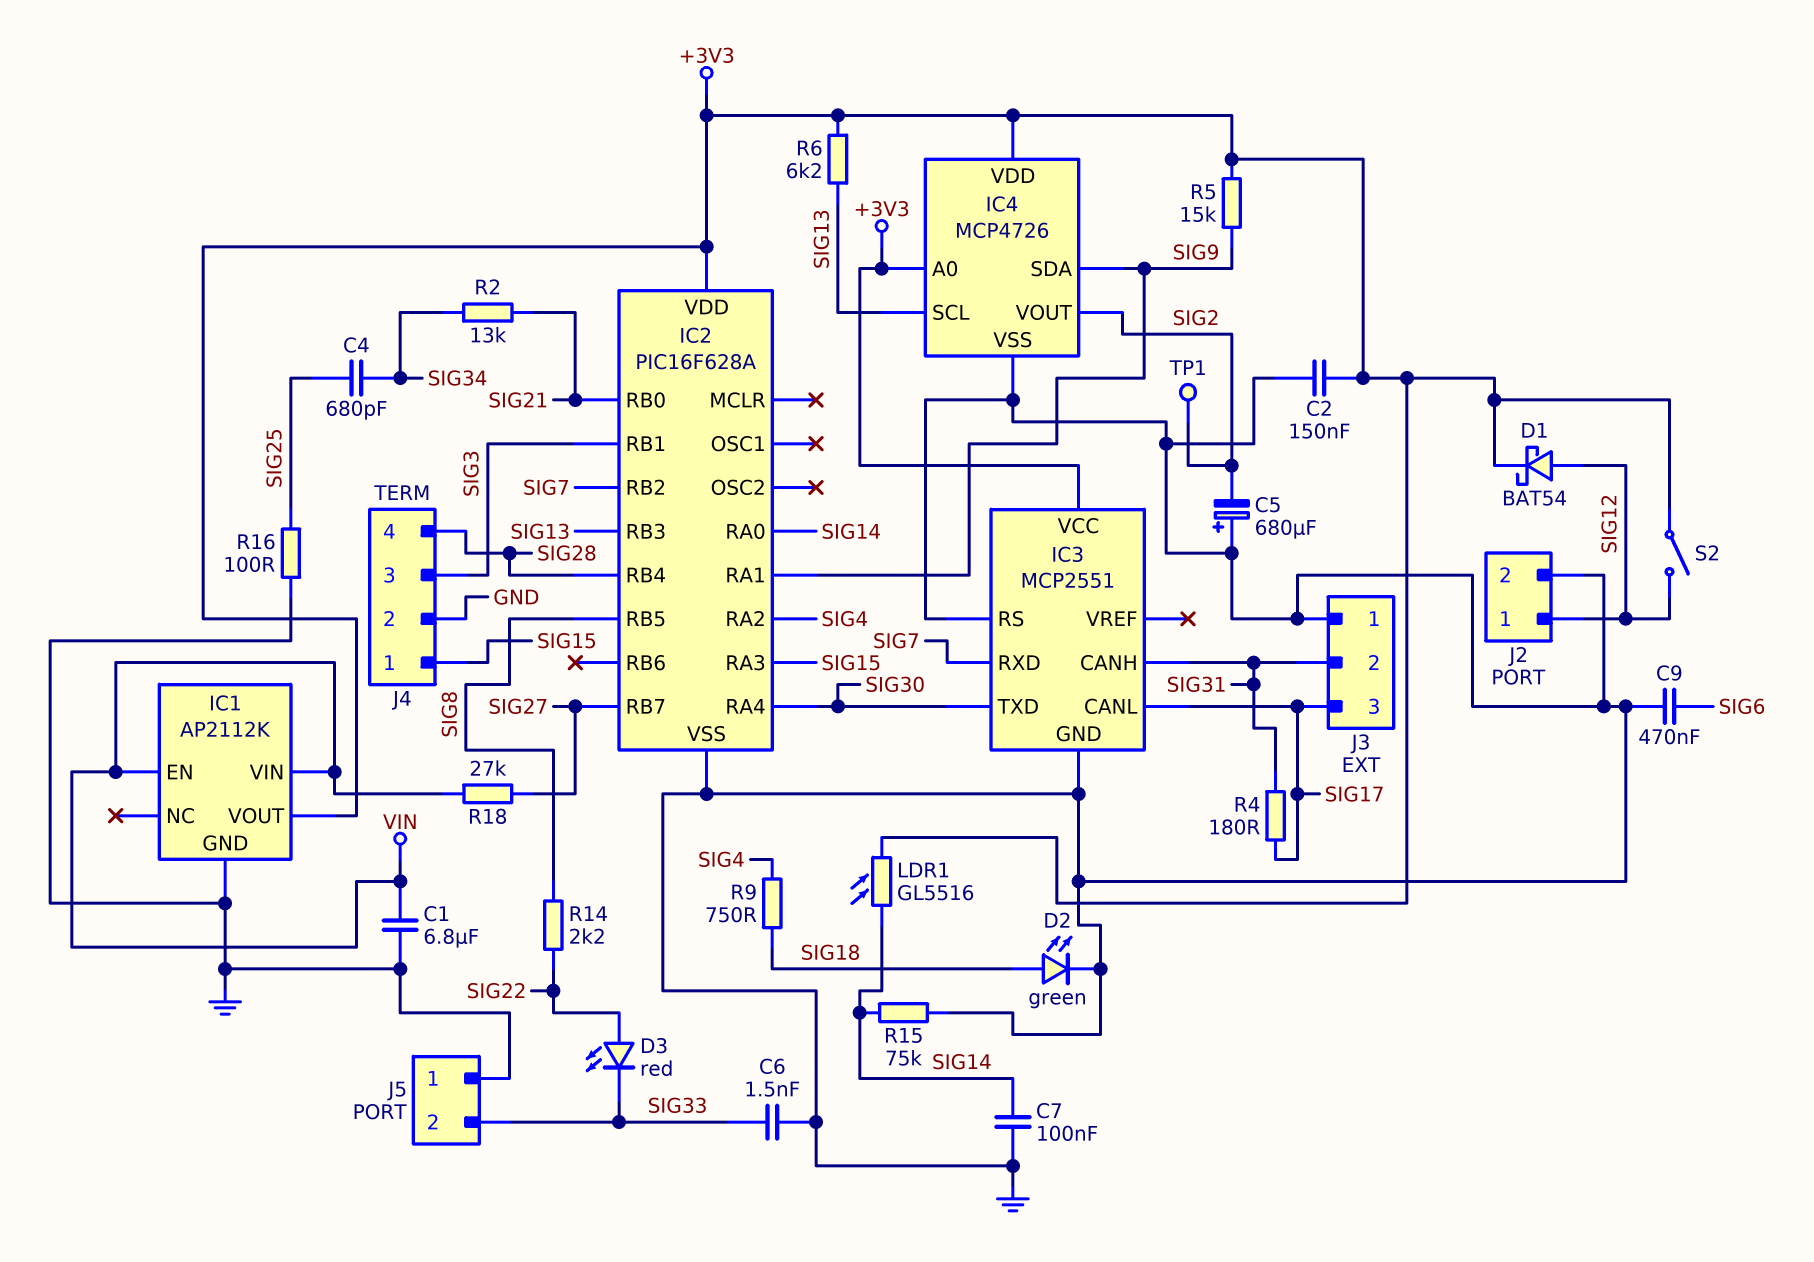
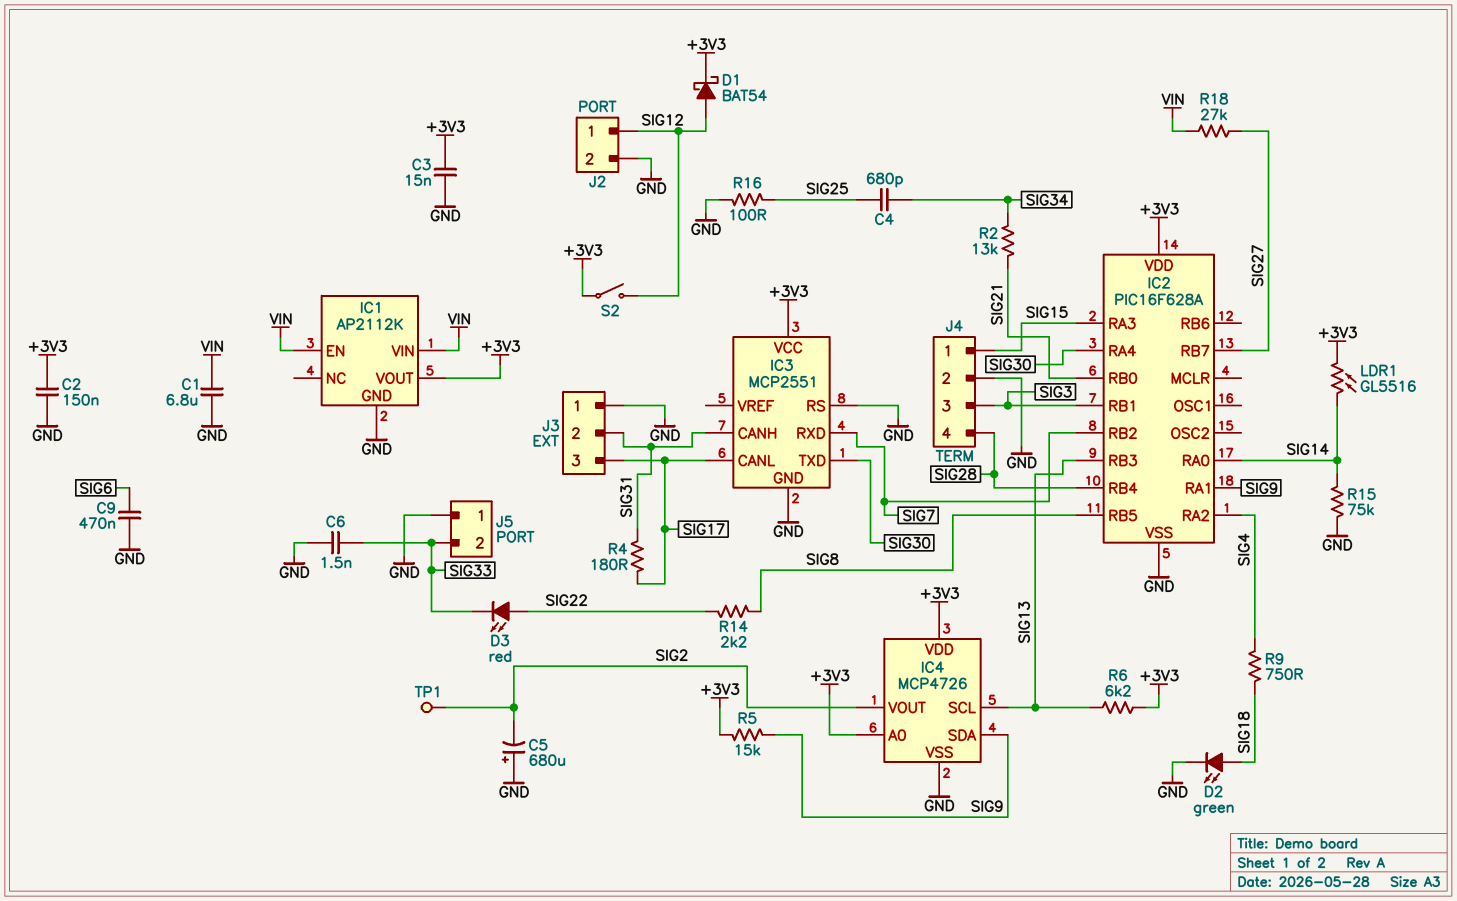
C3: none -> 15nF (+3V3, GND)
C7: 100nF (GND, SIG14) -> none

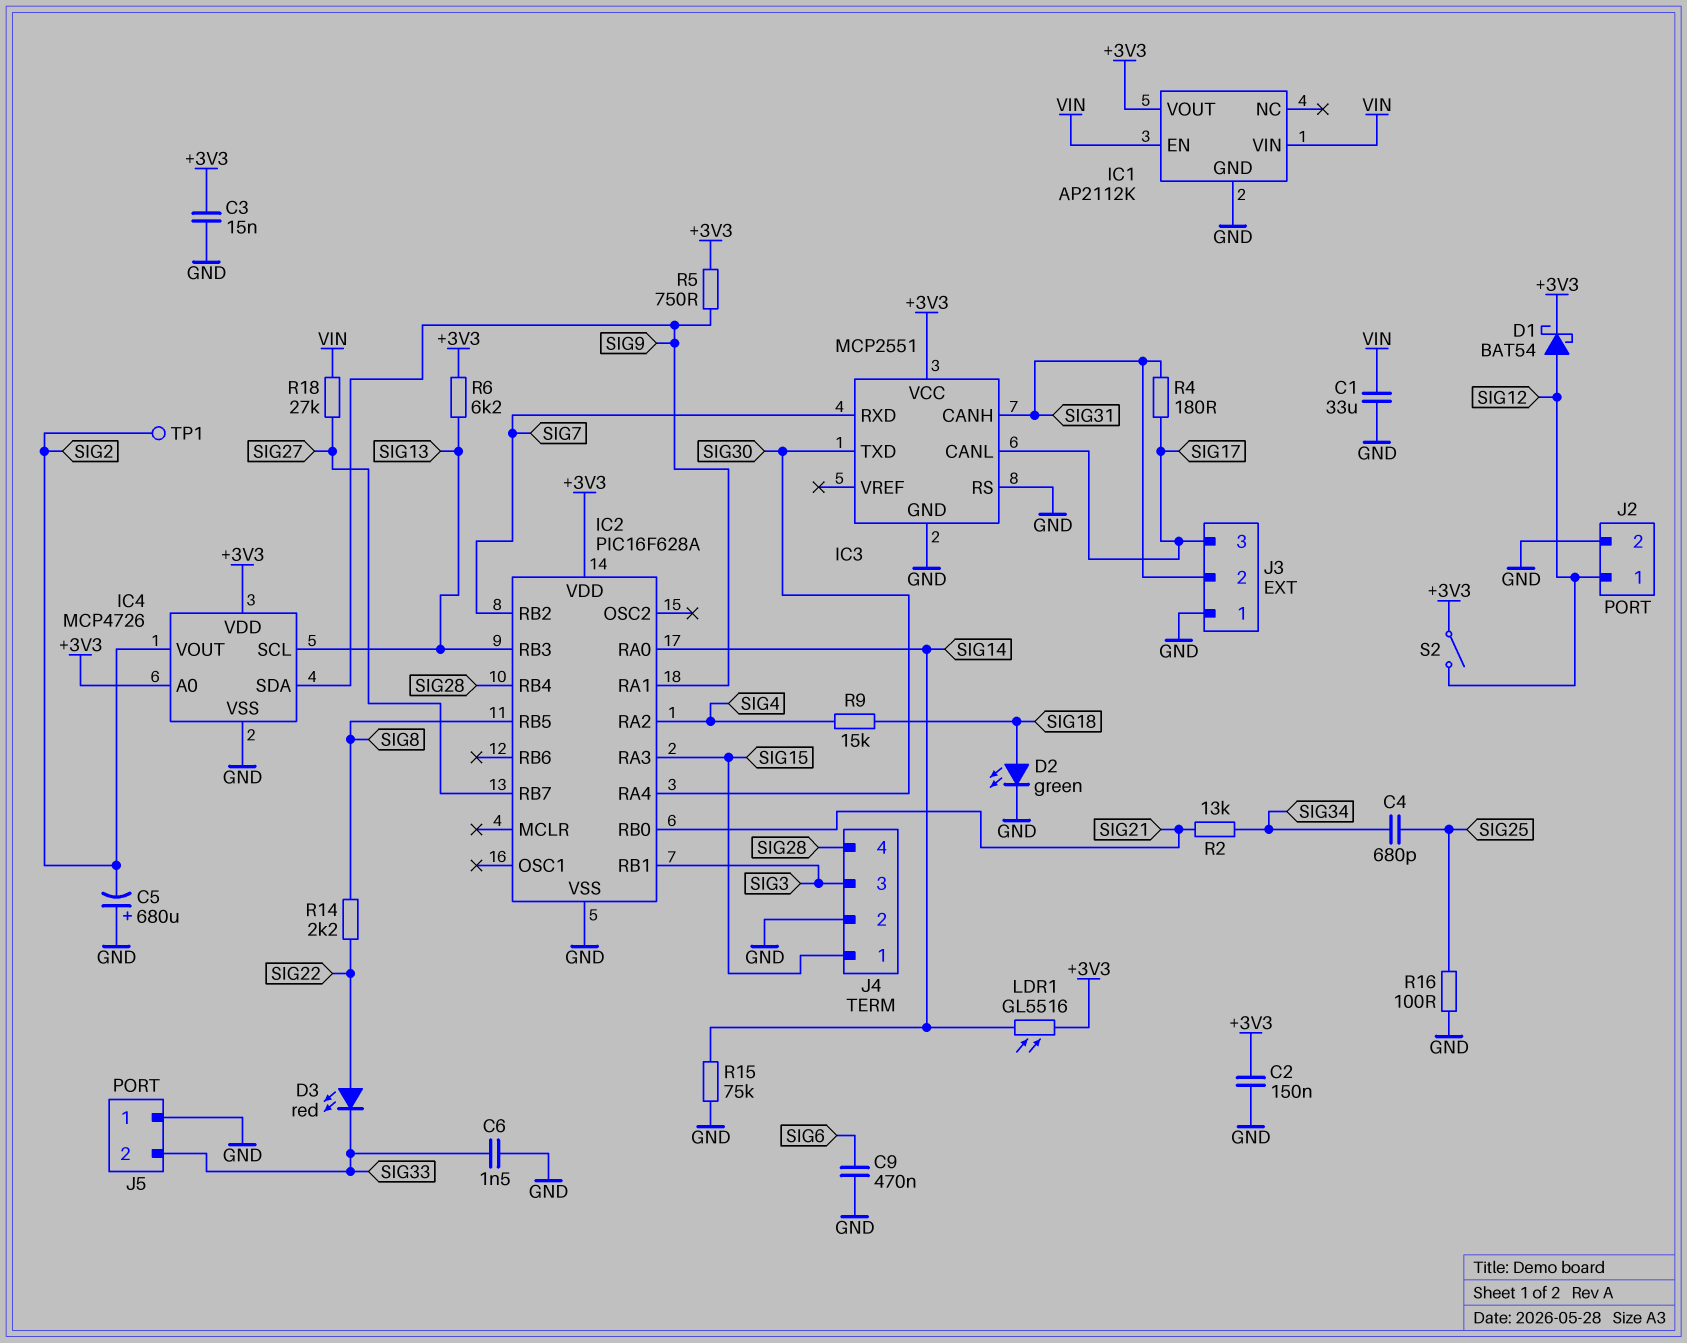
C1: 6.8uF (GND, VIN) -> 33uF (GND, VIN)
R5: 15k (+3V3, SIG9) -> 750 (+3V3, SIG9)
R9: 750 (SIG4, SIG18) -> 15k (SIG4, SIG18)

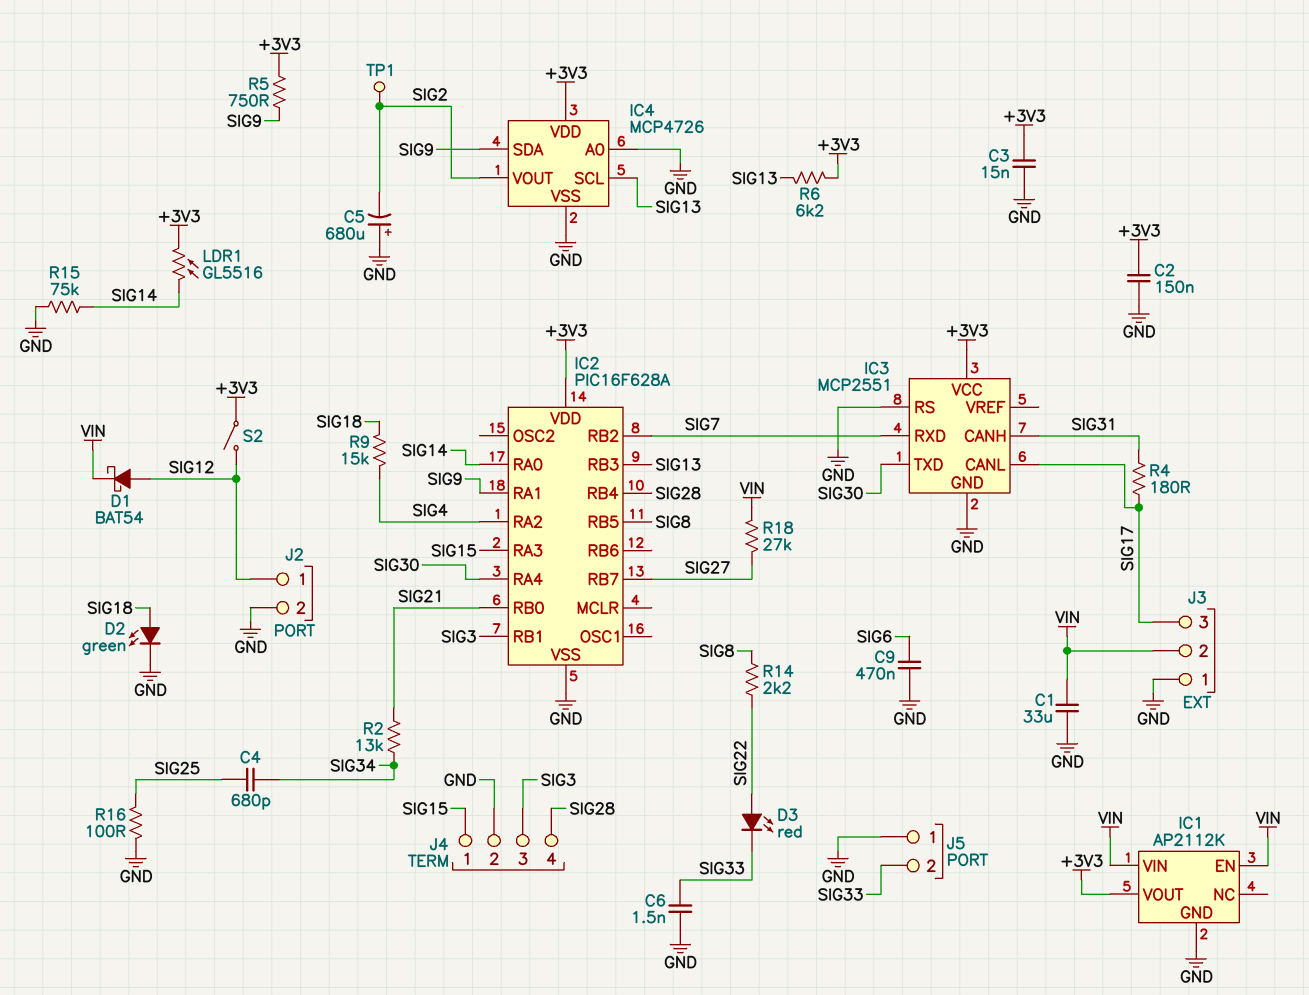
D1: schottky BAT54 (A SIG12, K +3V3) -> schottky BAT54 (A SIG12, K VIN)
IC4 pin A0: +3V3 -> GND
J3 pin 2: SIG31 -> VIN

